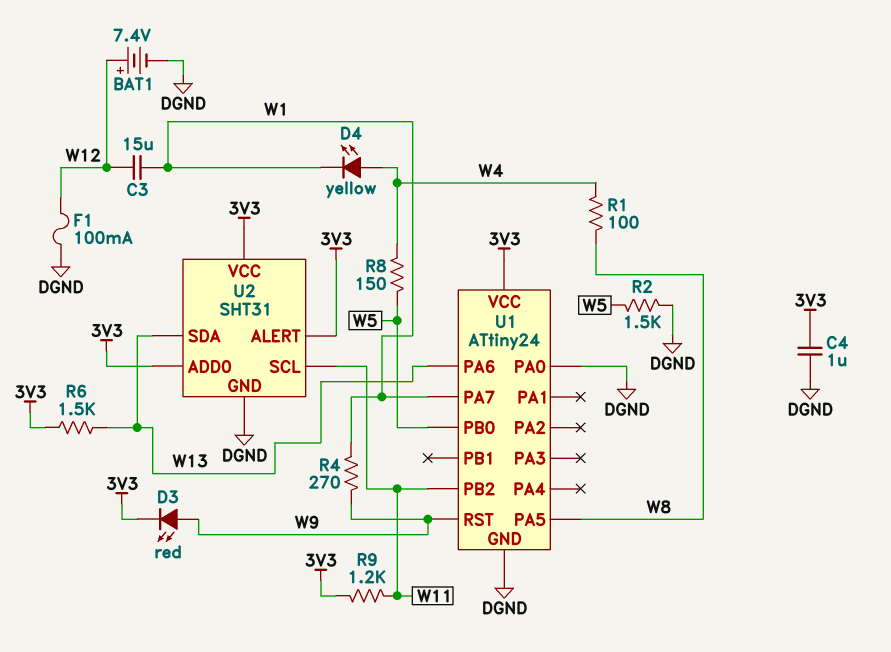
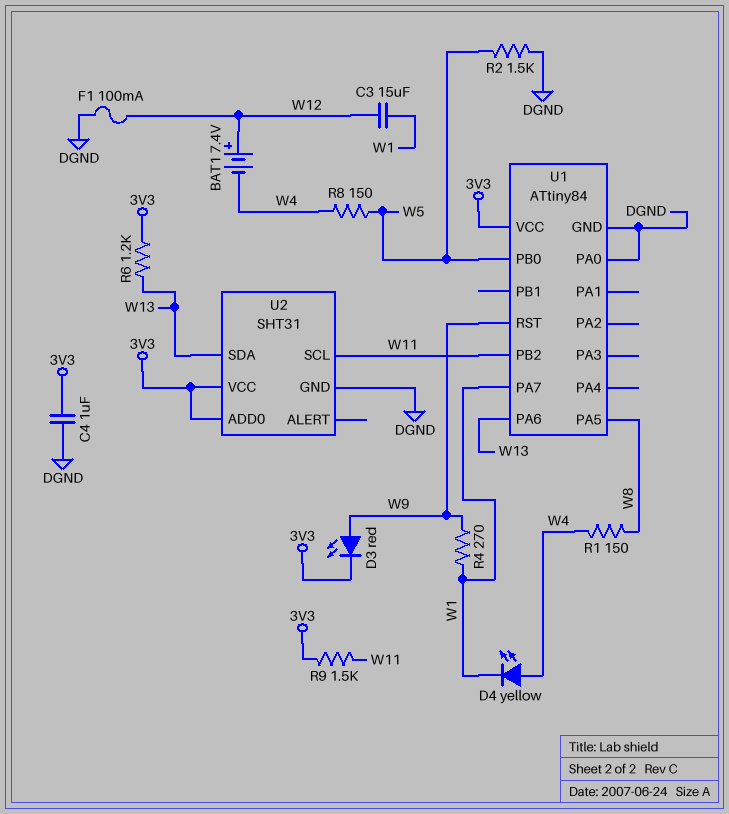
BAT1: 7.4V (plus W12, minus DGND) -> 7.4V (plus W12, minus W4)
R1: 100 (W4, W8) -> 150 (W4, W8)
R6: 1.5k (3V3, W13) -> 1.2k (3V3, W13)
R9: 1.2k (3V3, W11) -> 1.5k (3V3, W11)
U1: ATtiny24 -> ATtiny84
U2 pin ALERT: 3V3 -> none

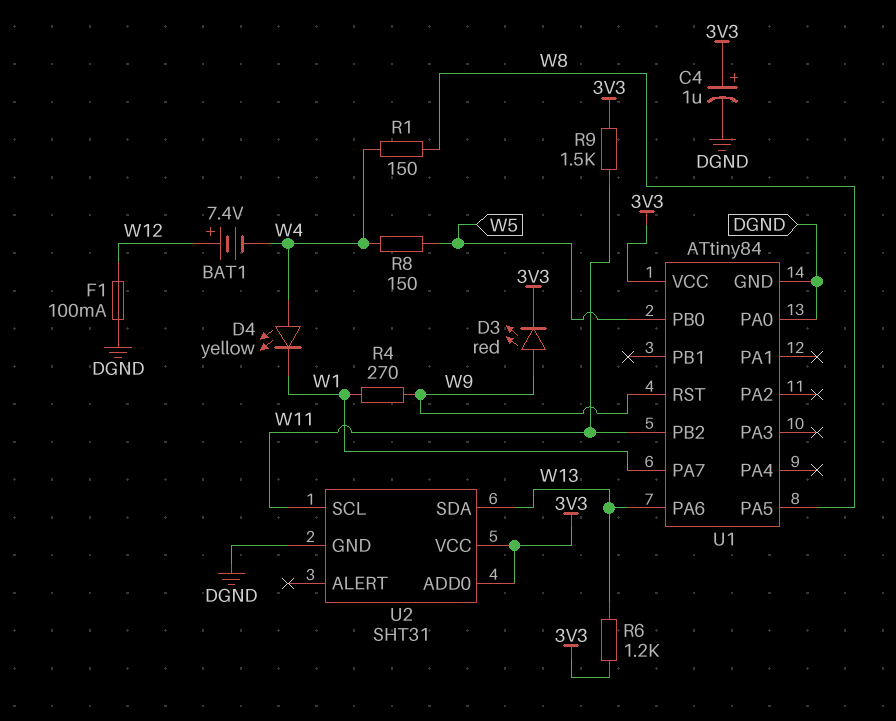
C3: 15uF (W1, W12) -> none
C4: 1uF (3V3, DGND) -> 1uF (plus 3V3, minus DGND)
R2: 1.5k (DGND, W5) -> none

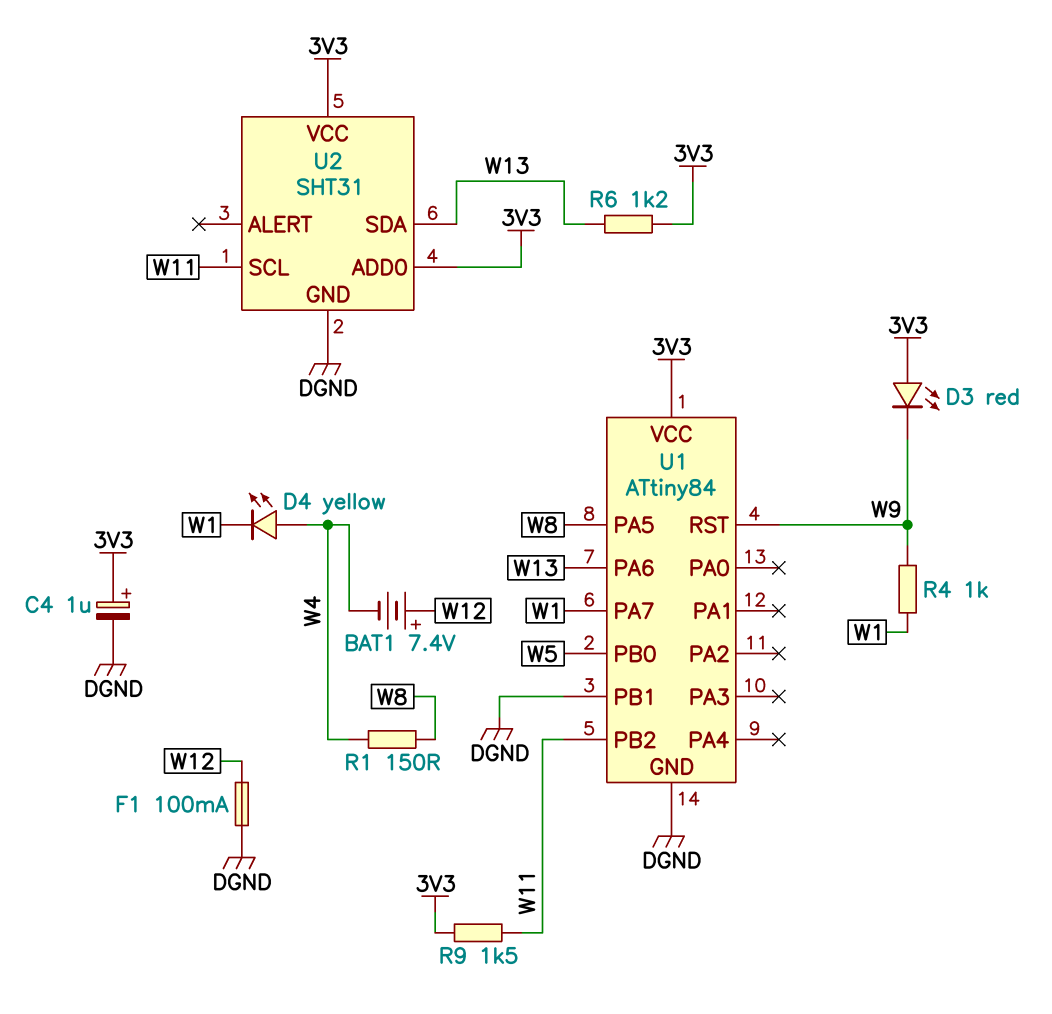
D3: LED red (A W9, K 3V3) -> LED red (A 3V3, K W9)
R4: 270 (W1, W9) -> 1k (W1, W9)
R8: 150 (W4, W5) -> none
U1 pin PA0: DGND -> none
U1 pin PB1: none -> DGND

